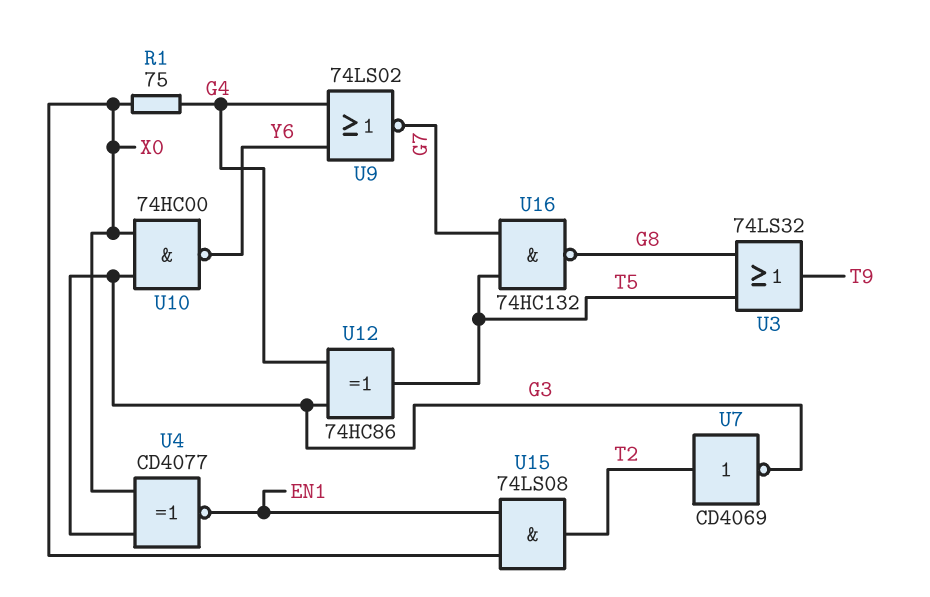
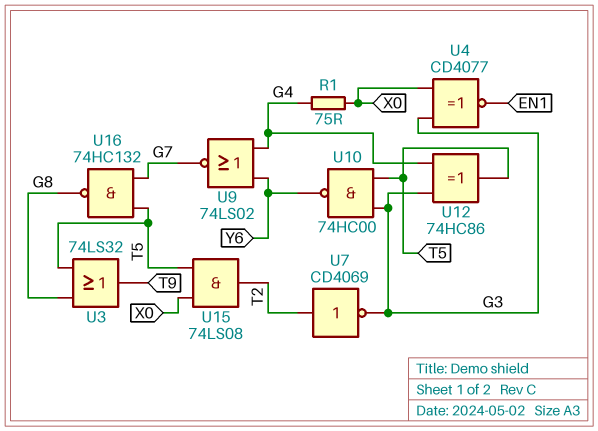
U10: NAND 74HC00 (in G3, in X0, out Y6) -> NAND 74HC00 (in G3, in T5, out Y6)
U15: AND 74LS08 (in EN1, in X0, out T2) -> AND 74LS08 (in T5, in X0, out T2)

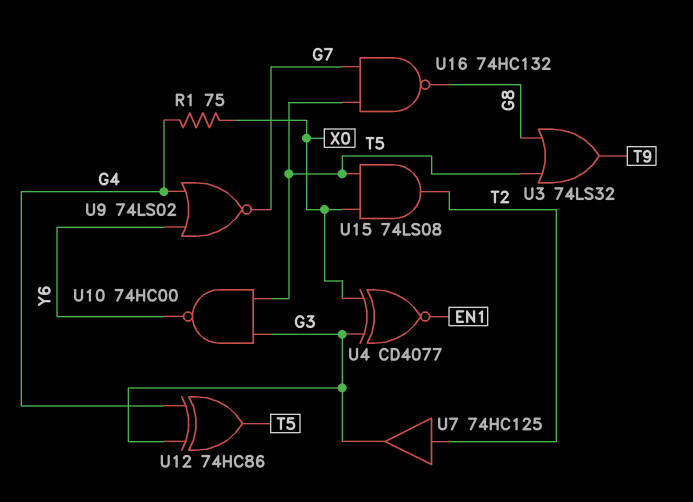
U7: NOT CD4069 (in T2, out G3) -> buffer 74HC125 (in T2, out G3)

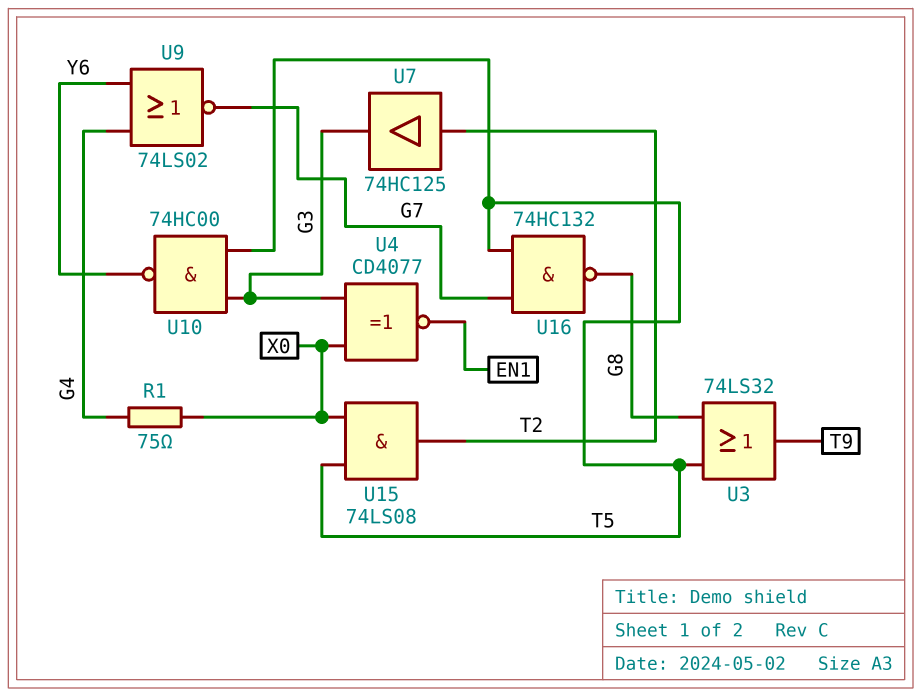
U12: XOR 74HC86 (in G3, in G4, out T5) -> none

